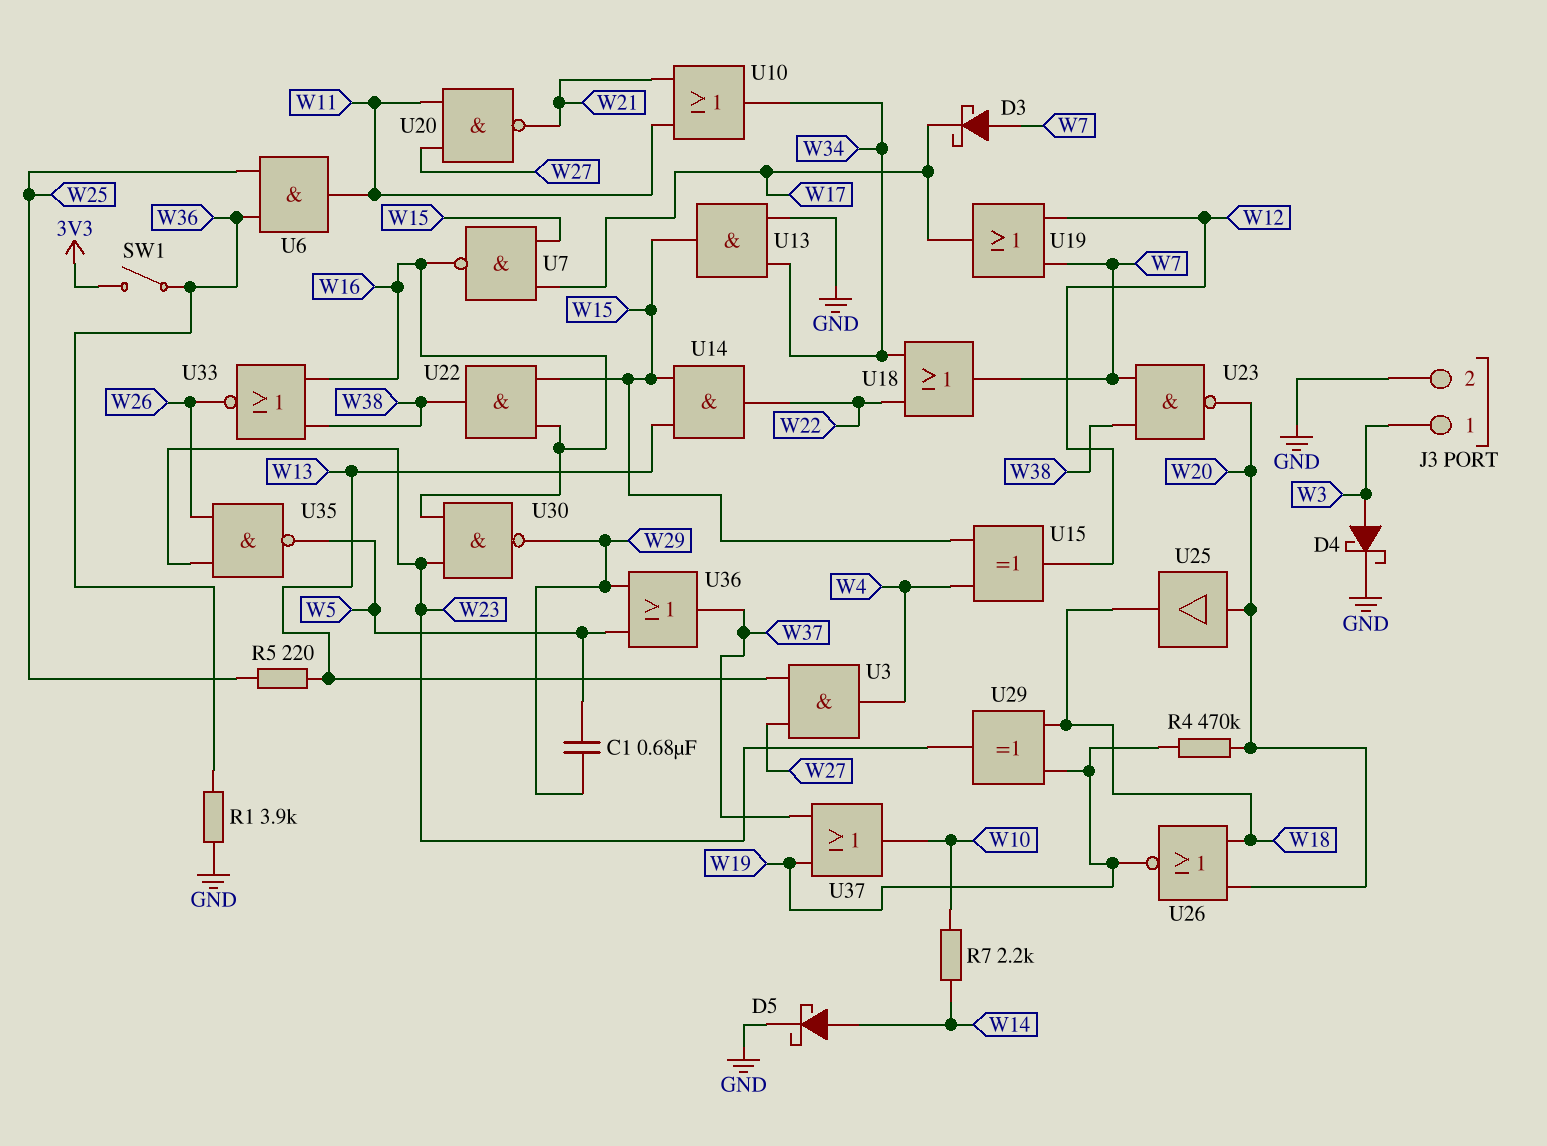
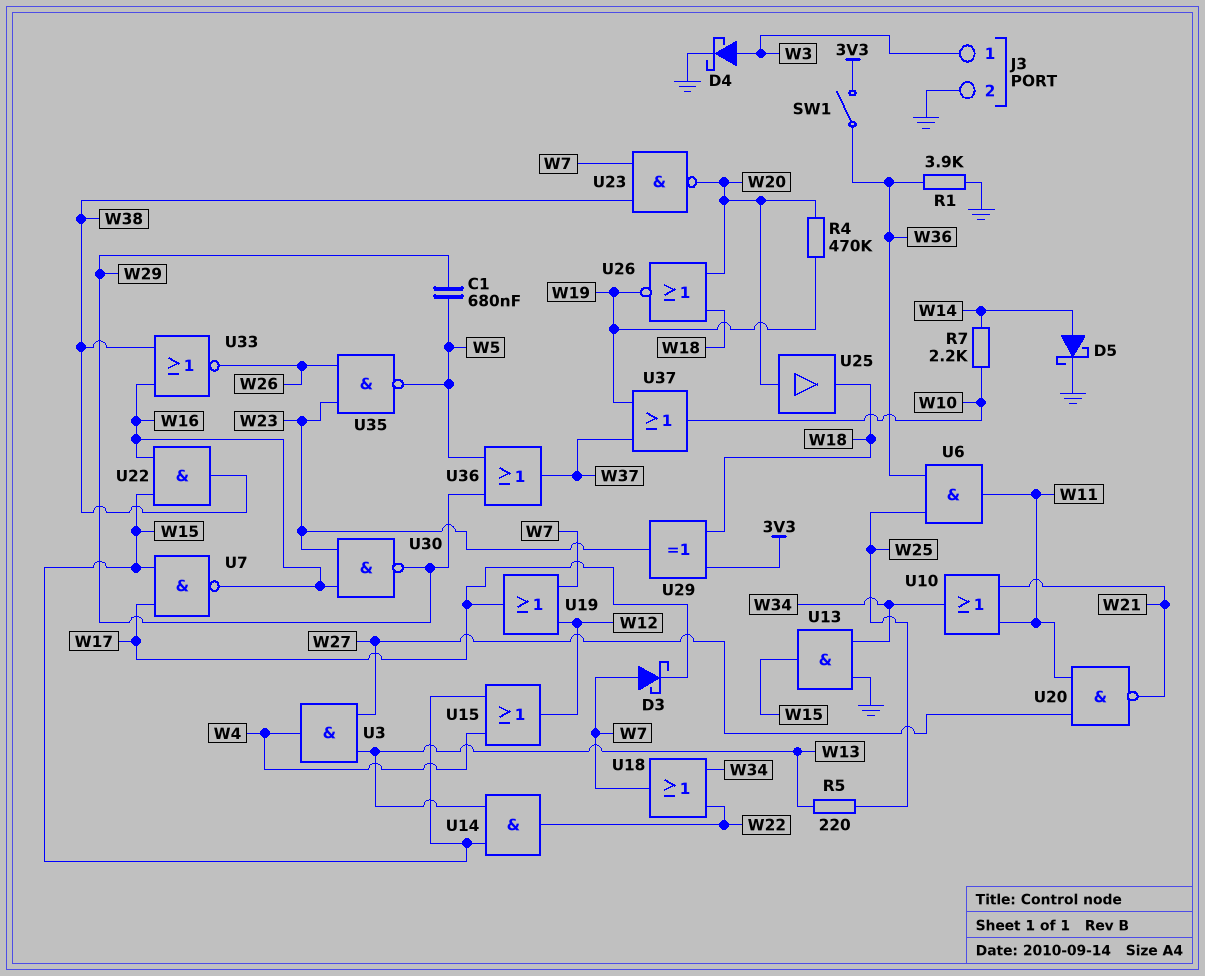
U15: XOR (in W4, in W15, out W12) -> OR (in W4, in W15, out W12)
U29: XOR (in W18, in W19, out W23) -> XOR (in 3V3, in W18, out W23)

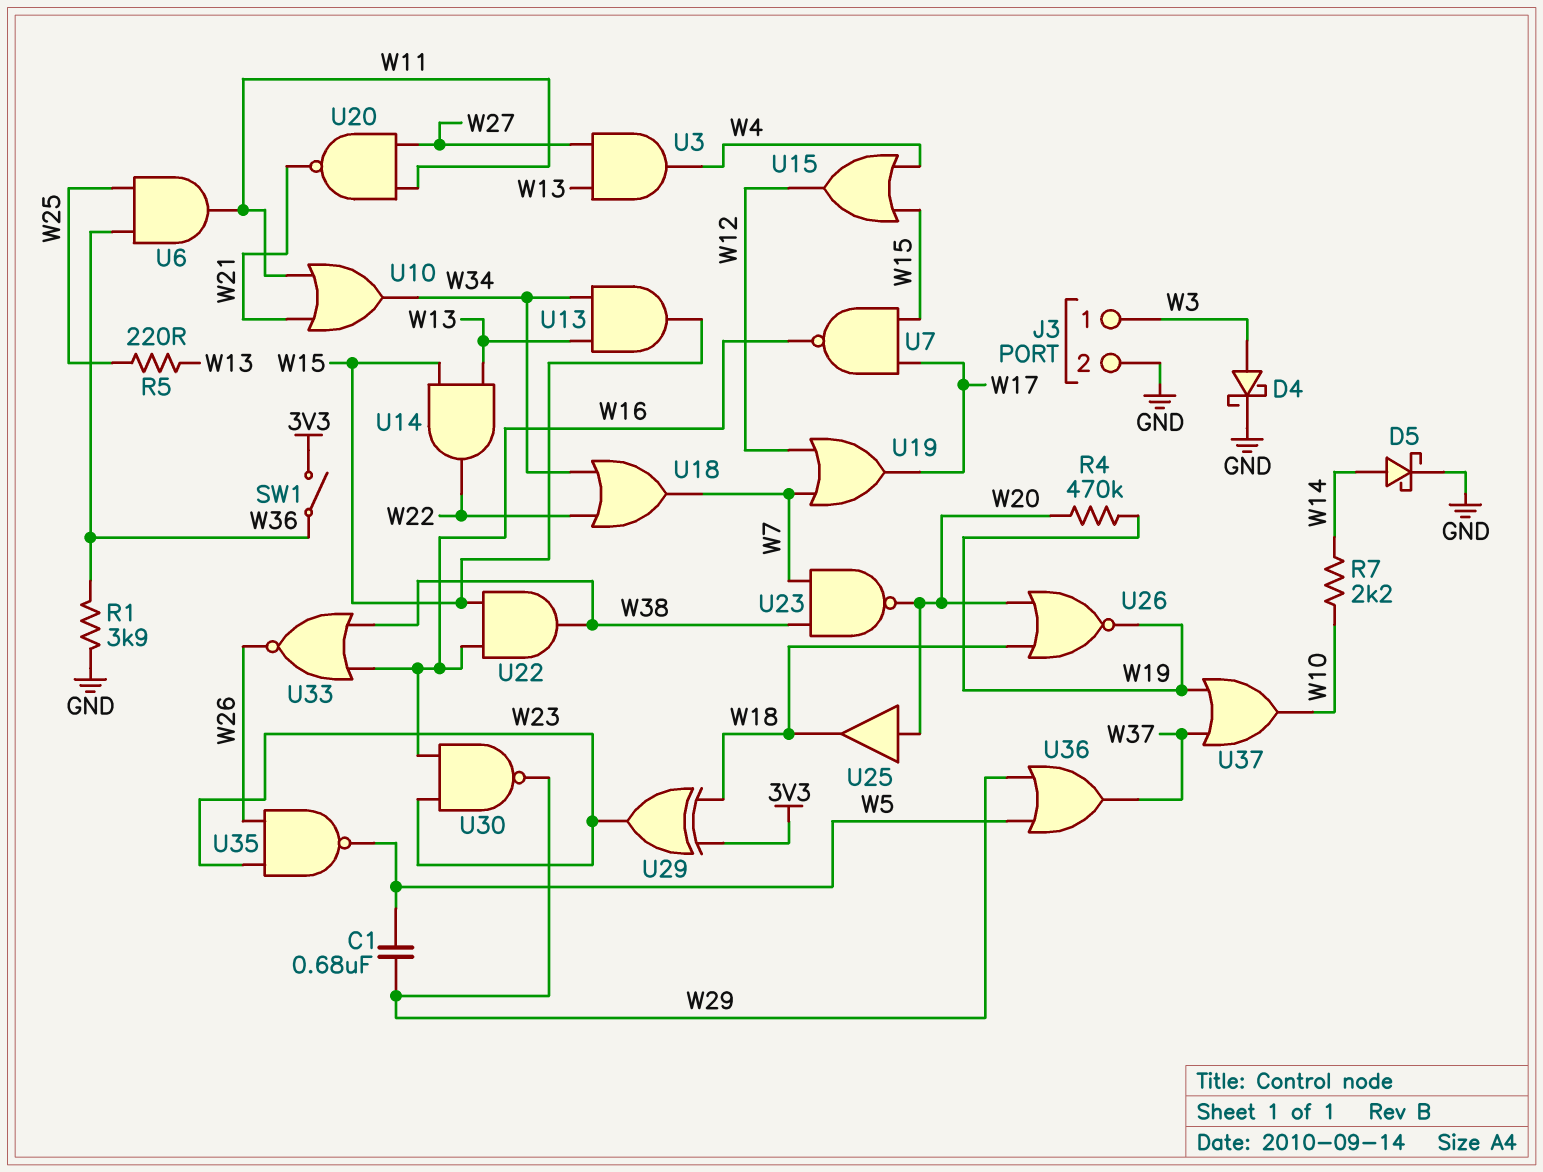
D3: schottky (A W7, K W17) -> none
U13: AND (in GND, in W34, out W15) -> AND (in W13, in W34, out W15)

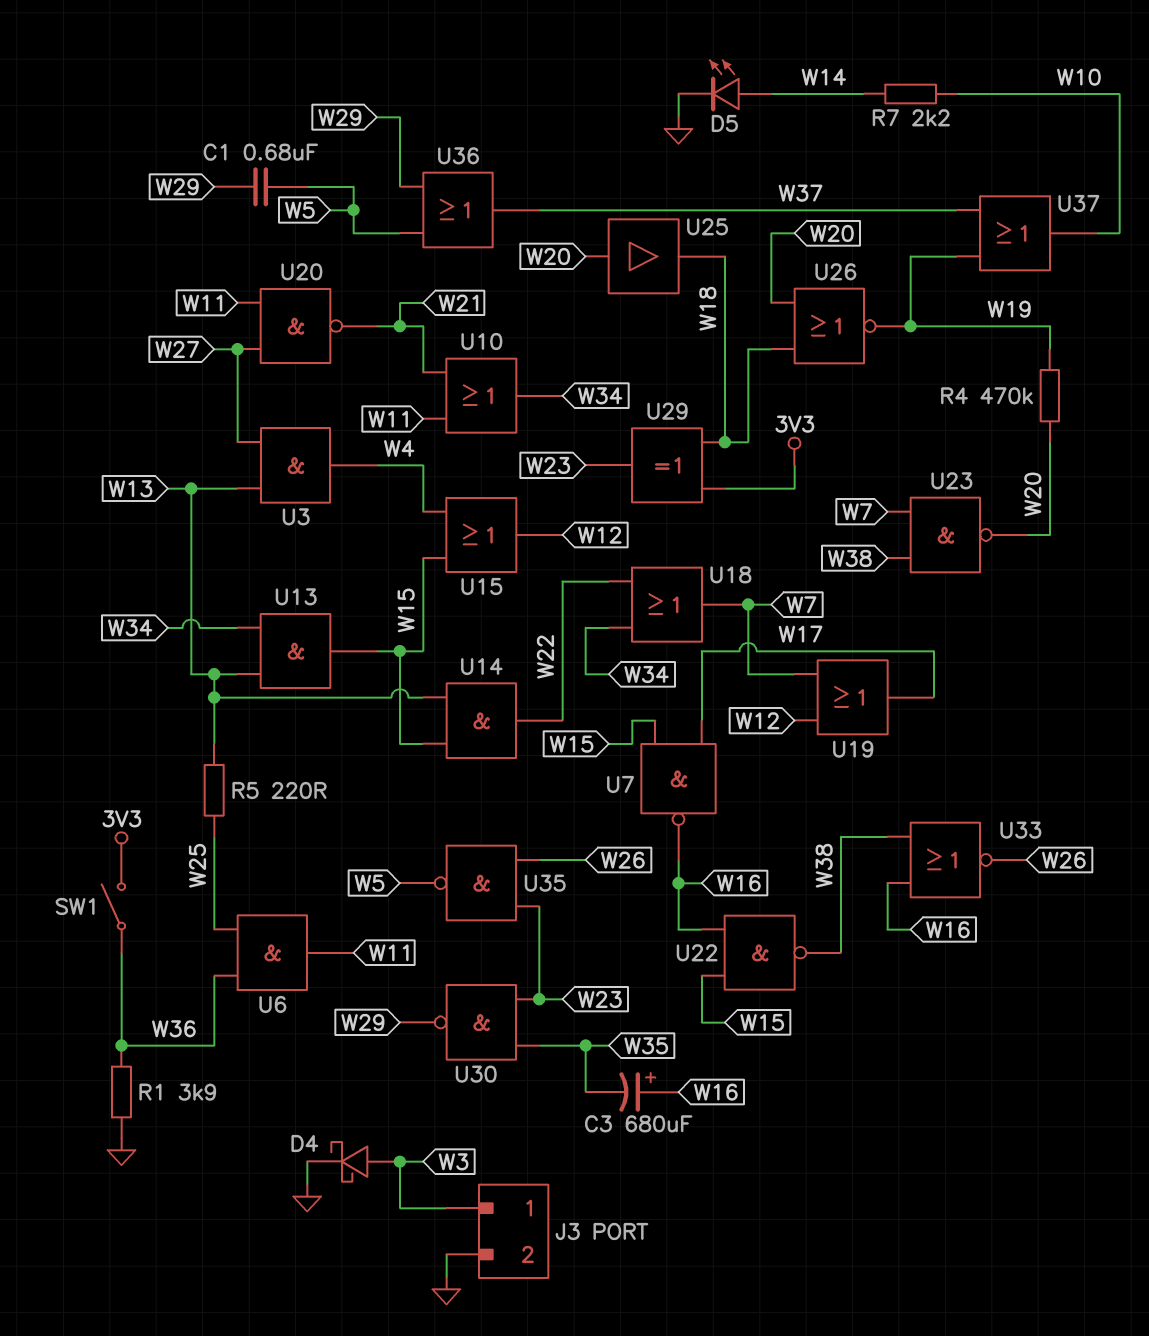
C3: none -> 680uF (plus W16, minus W35)
D5: schottky (A W14, K GND) -> LED (A W14, K GND)
U22: AND (in W15, in W16, out W38) -> NAND (in W15, in W16, out W38)
U30: NAND (in W16, in W23, out W29) -> NAND (in W23, in W35, out W29)

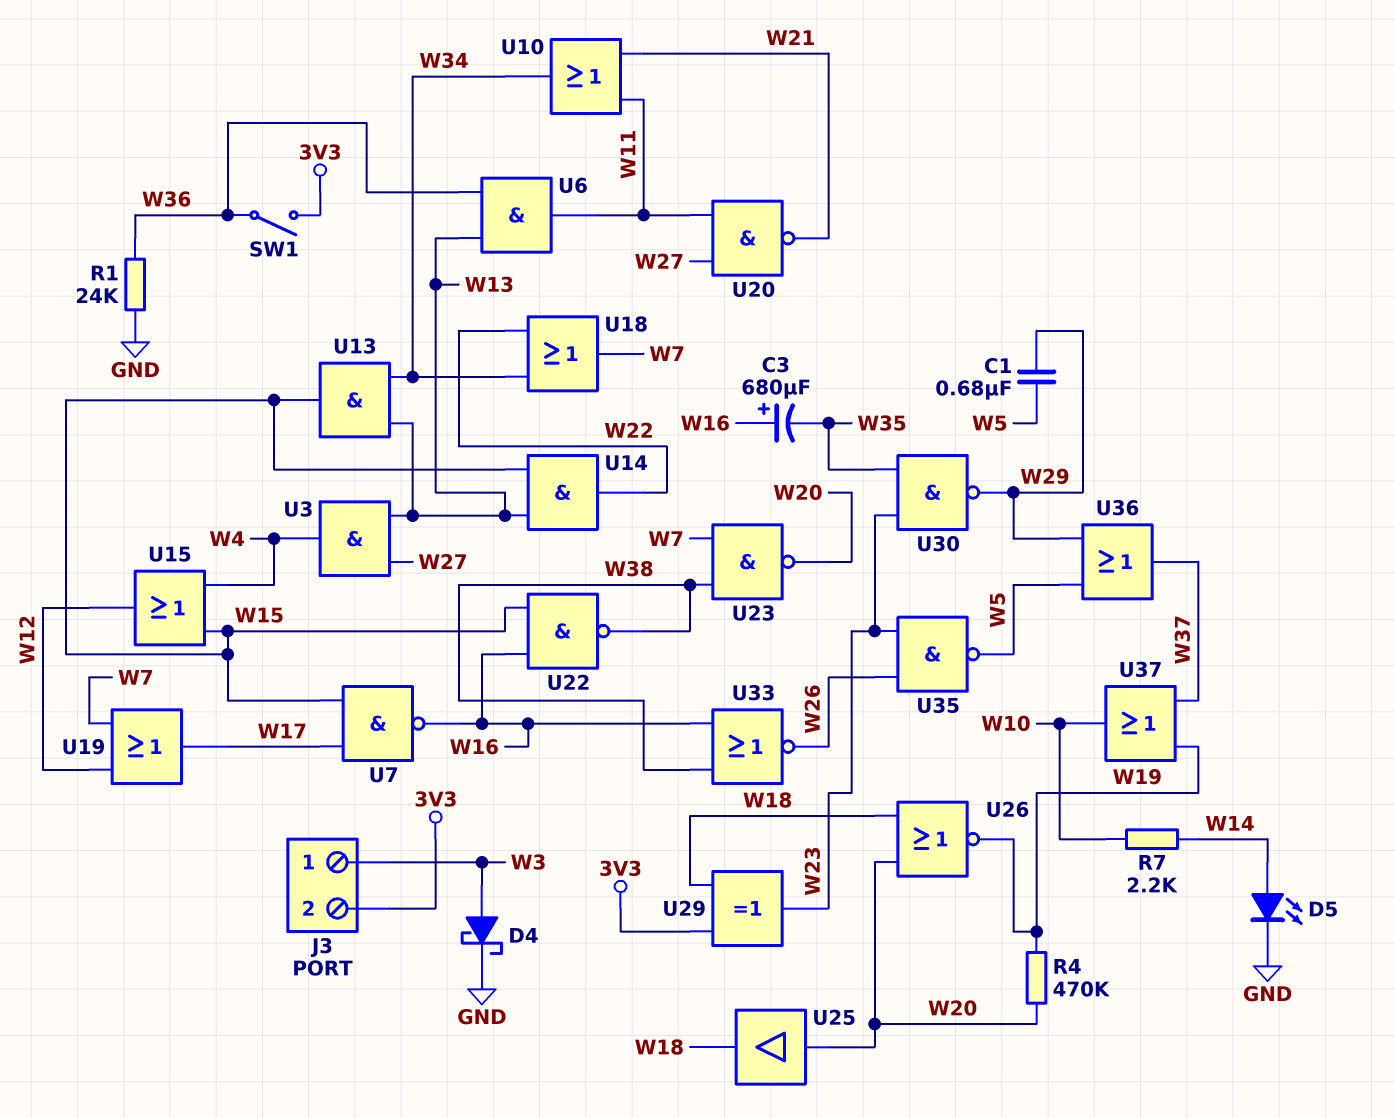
J3 pin 2: GND -> 3V3
R1: 3.9k (GND, W36) -> 24k (GND, W36)
R5: 220 (W13, W25) -> none
U6: AND (in W25, in W36, out W11) -> AND (in W13, in W36, out W11)

